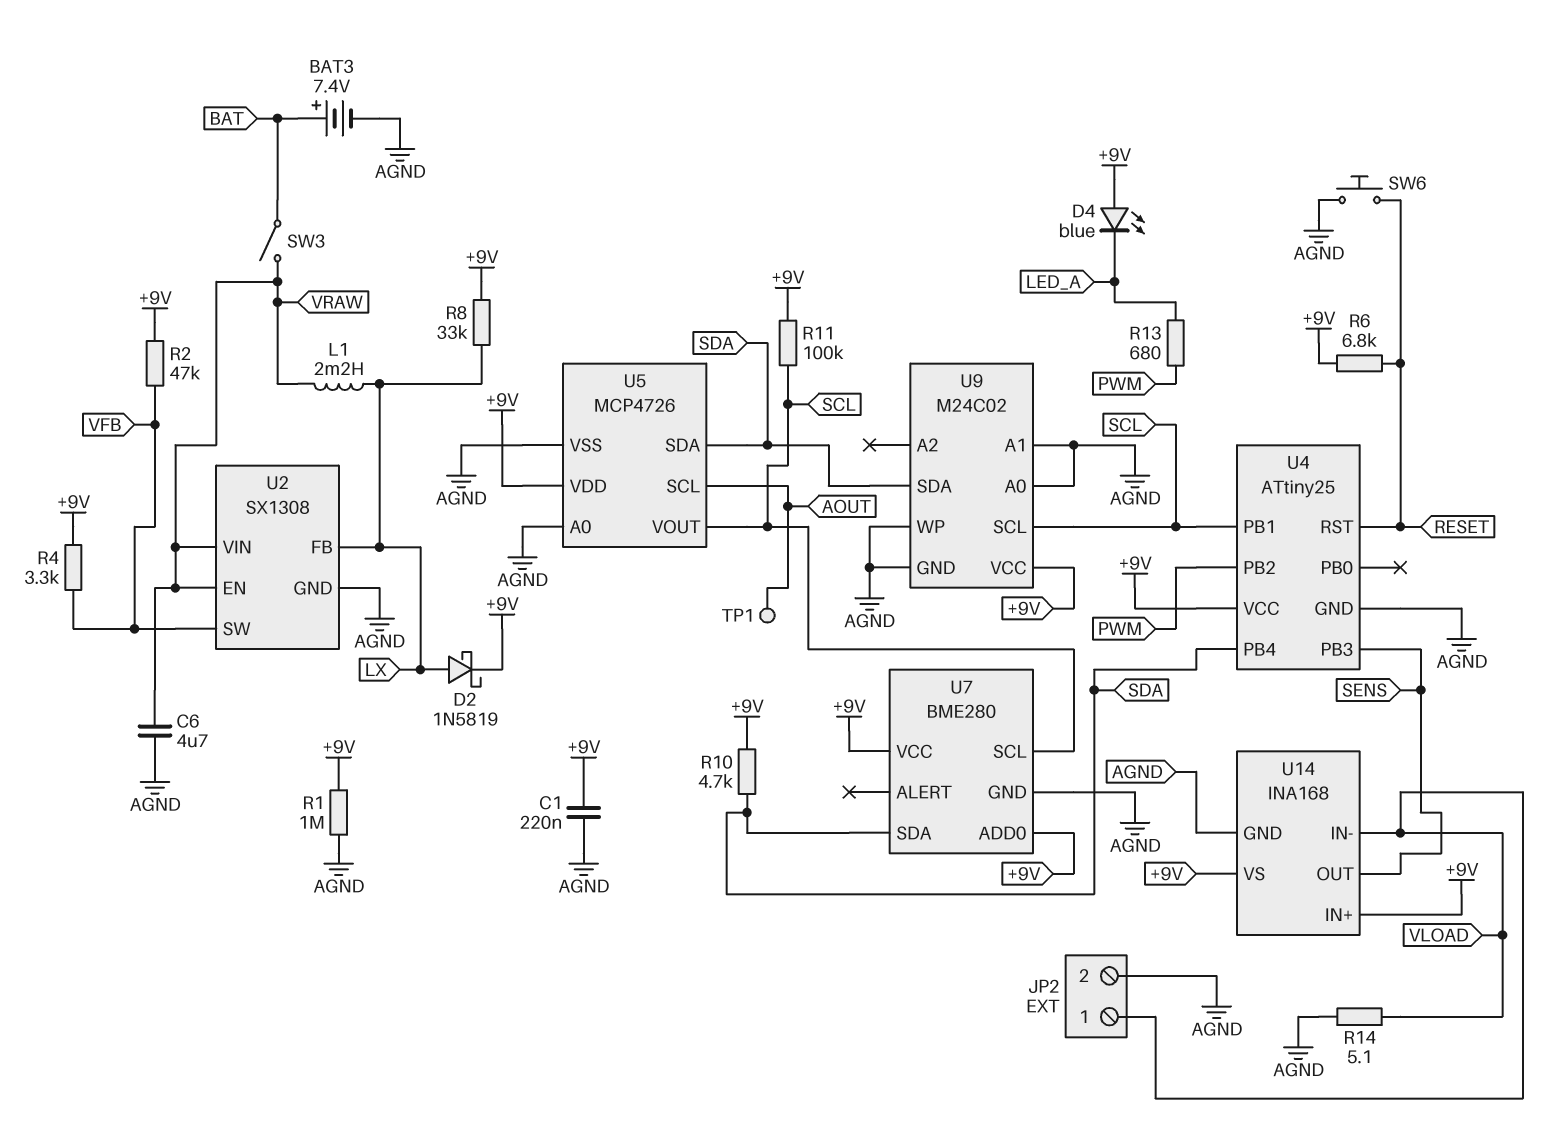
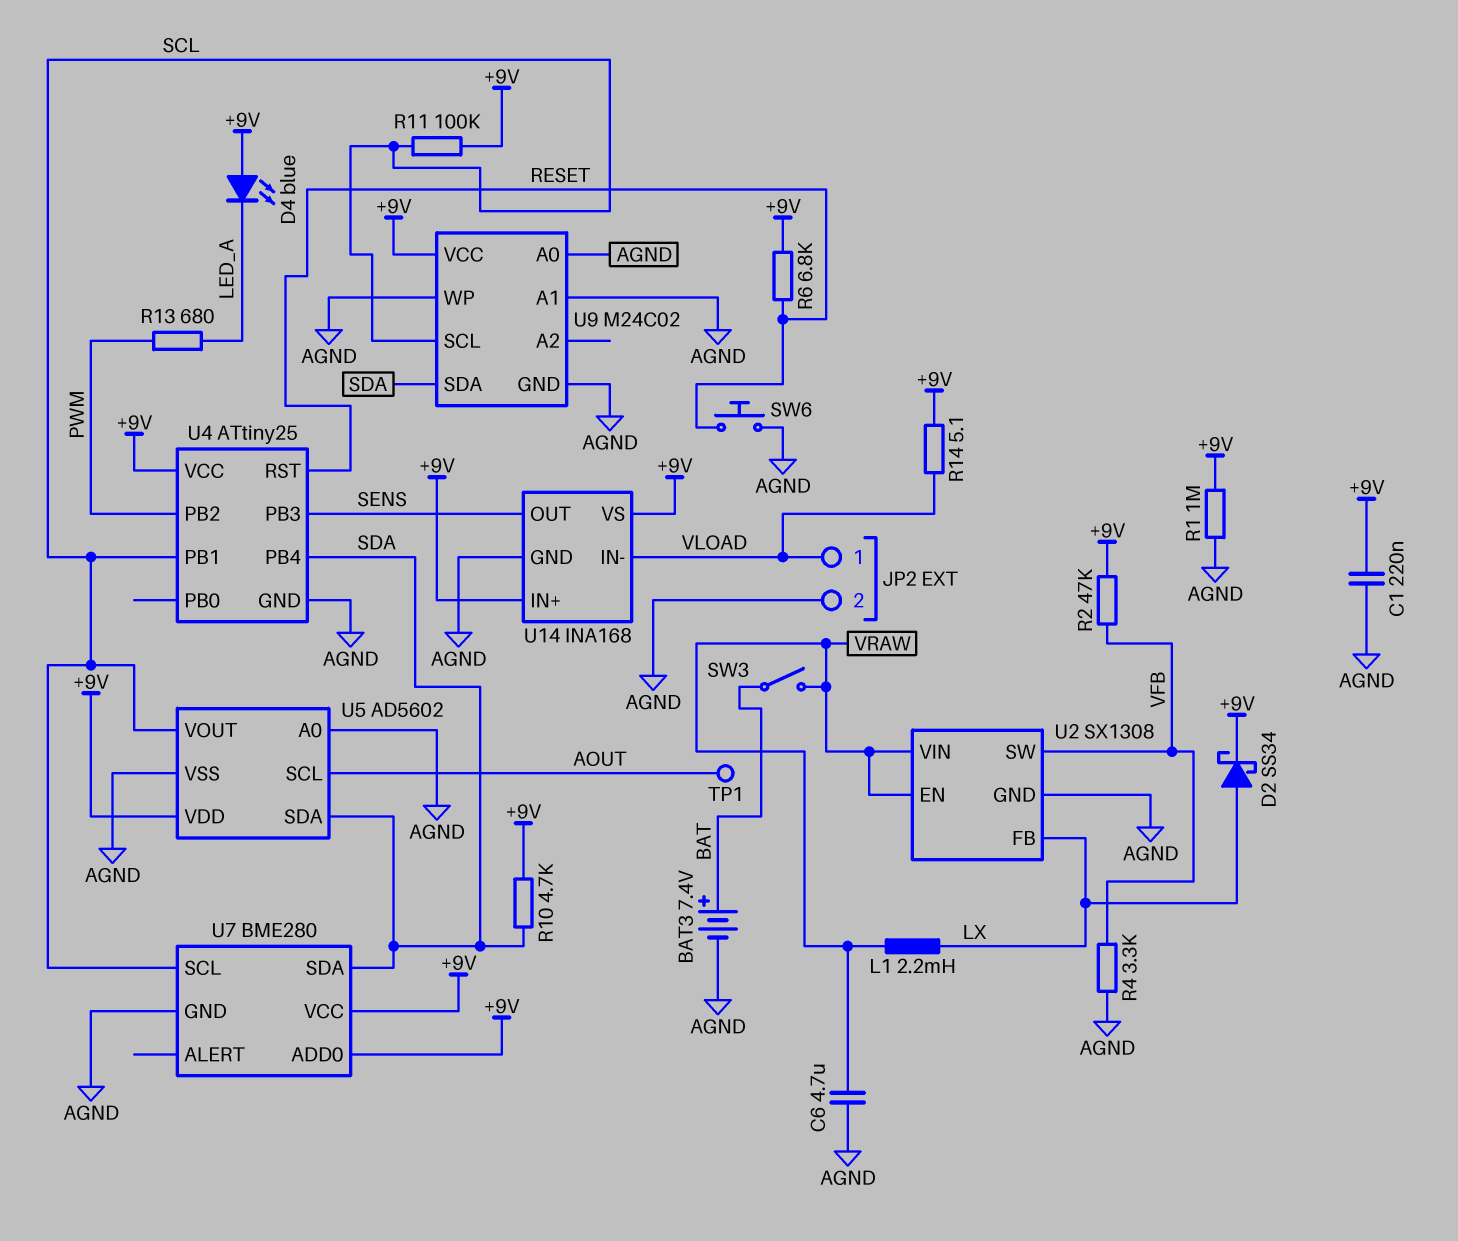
D2: schottky 1N5819 (A LX, K +9V) -> schottky SS34 (A LX, K +9V)
R4: 3.3k (+9V, VFB) -> 3.3k (AGND, VFB)
R8: 33k (+9V, LX) -> none
R14: 5.1 (AGND, VLOAD) -> 5.1 (+9V, VLOAD)
U5: MCP4726 -> AD5602

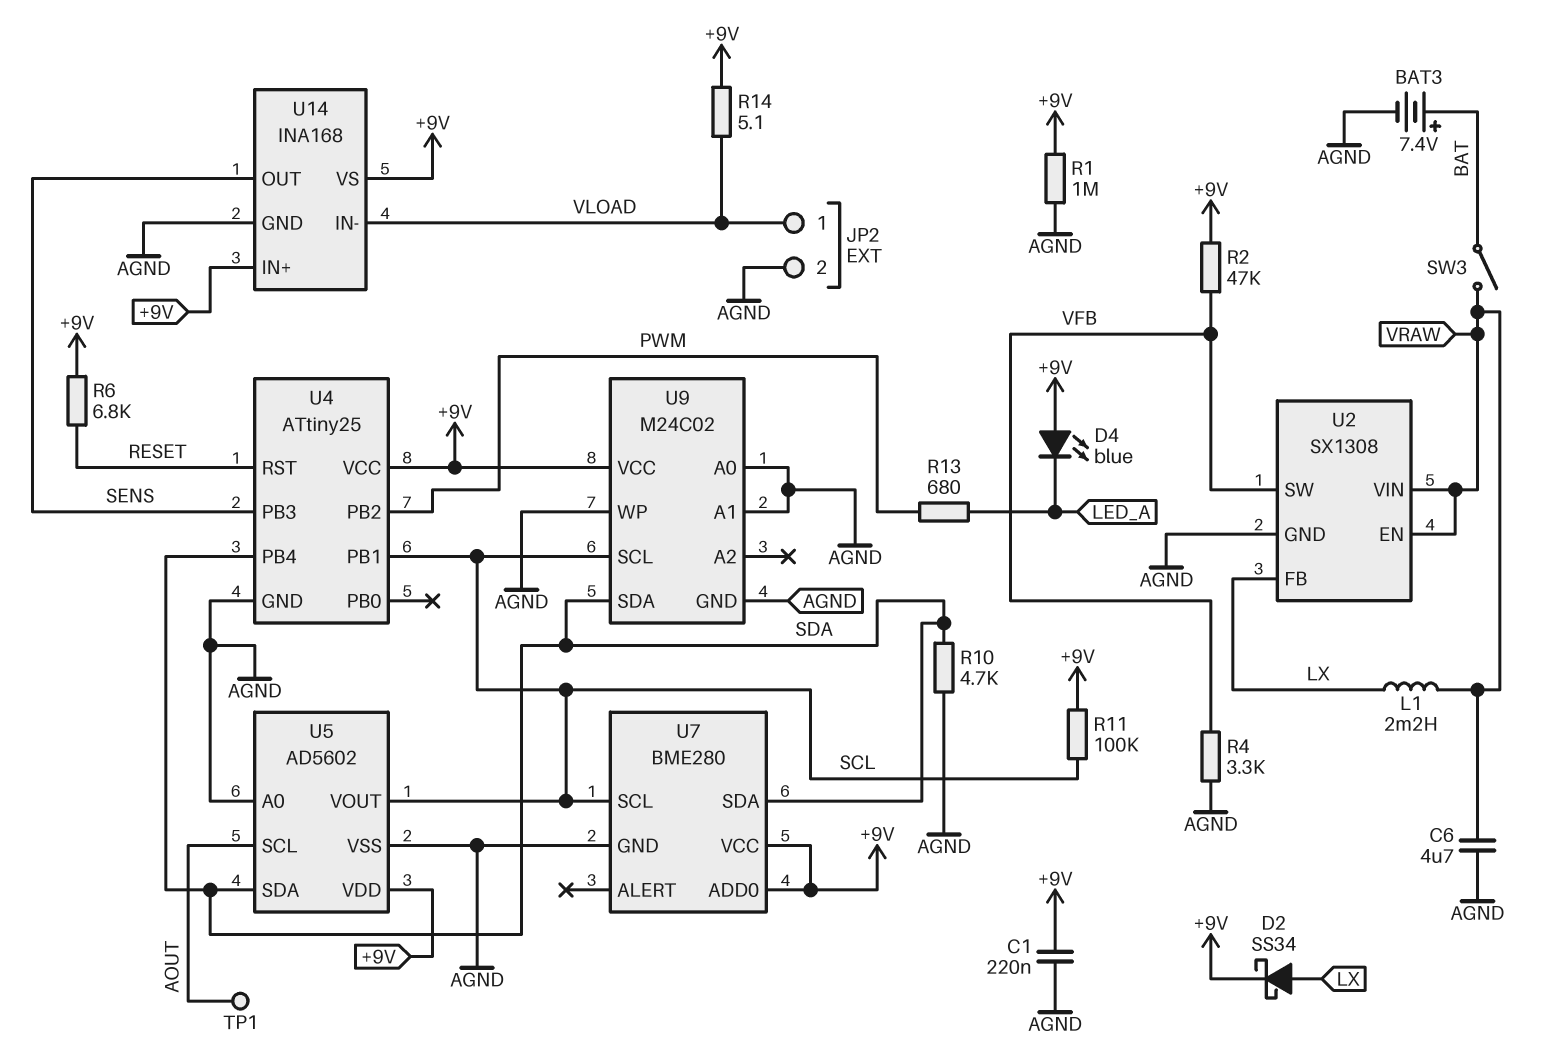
R10: 4.7k (+9V, SDA) -> 4.7k (AGND, SDA)
SW6: button (AGND, RESET) -> none

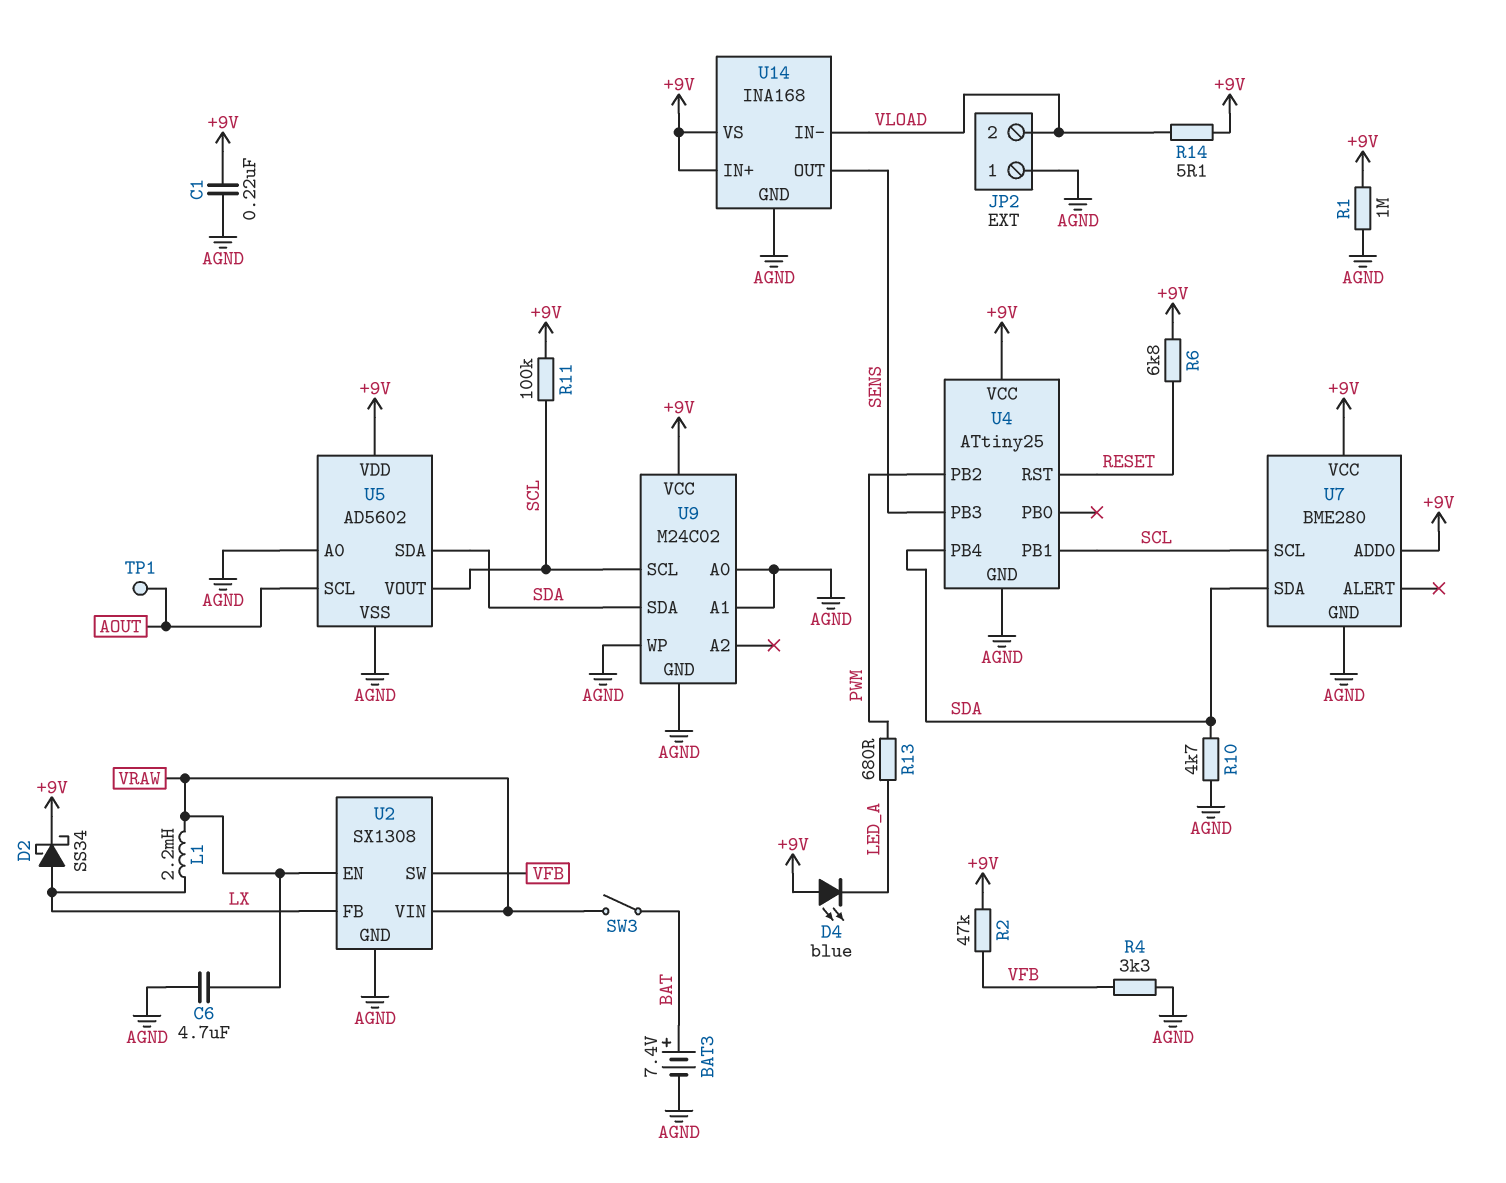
JP2 pin 1: VLOAD -> AGND
JP2 pin 2: AGND -> VLOAD

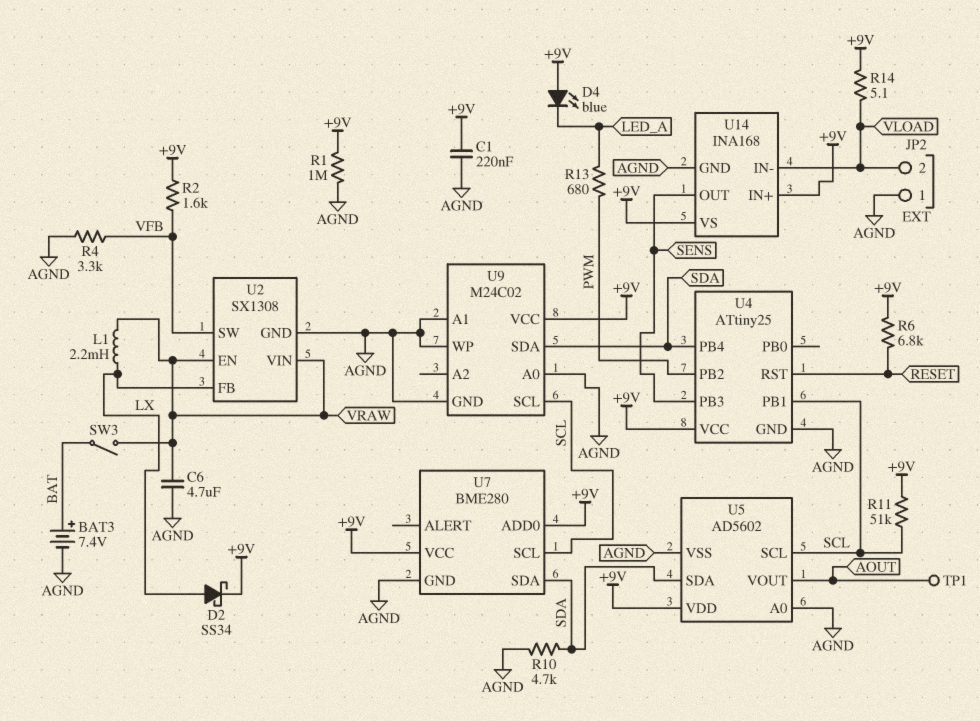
R2: 47k (+9V, VFB) -> 1.6k (+9V, VFB)
R11: 100k (+9V, SCL) -> 51k (+9V, SCL)
U5 pin SCL: AOUT -> SCL
U5 pin VOUT: SCL -> AOUT

